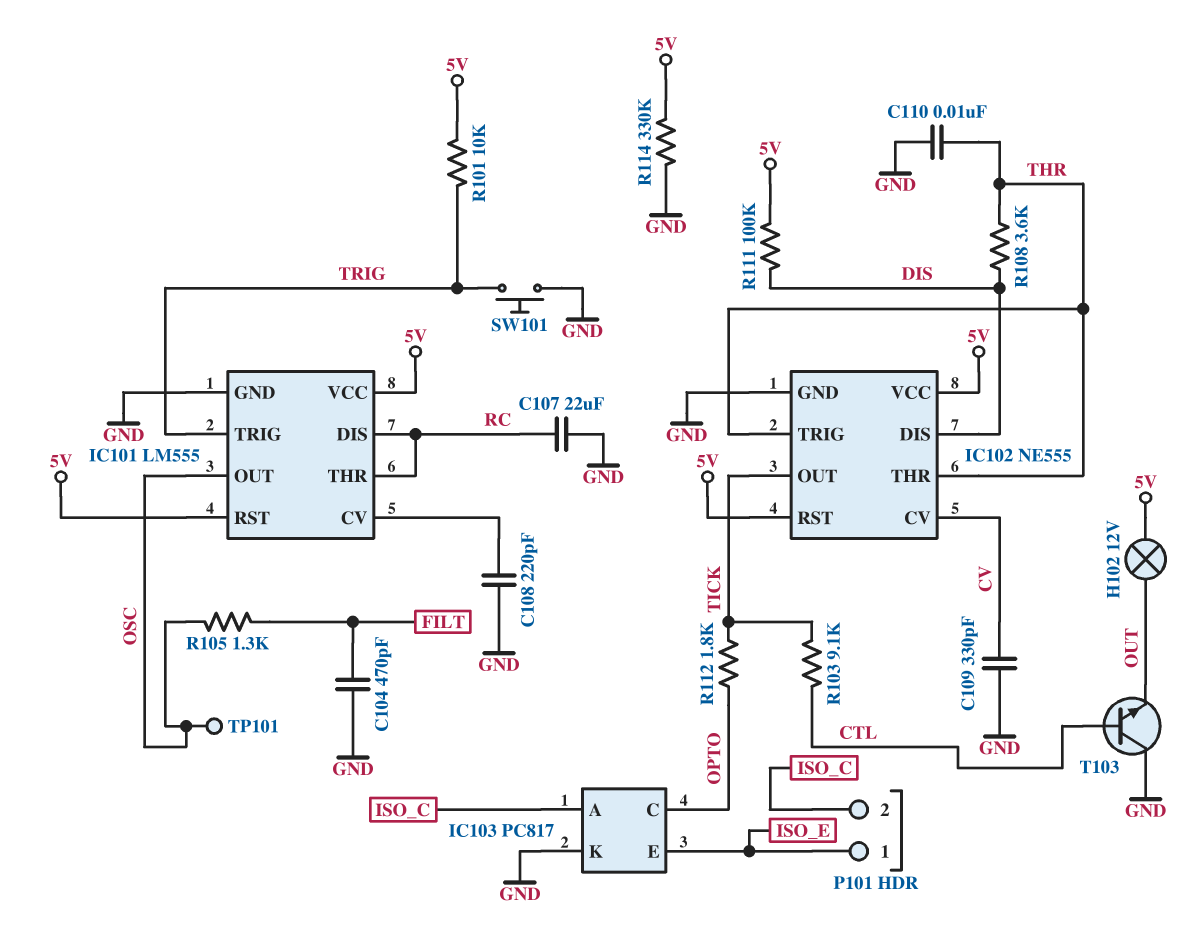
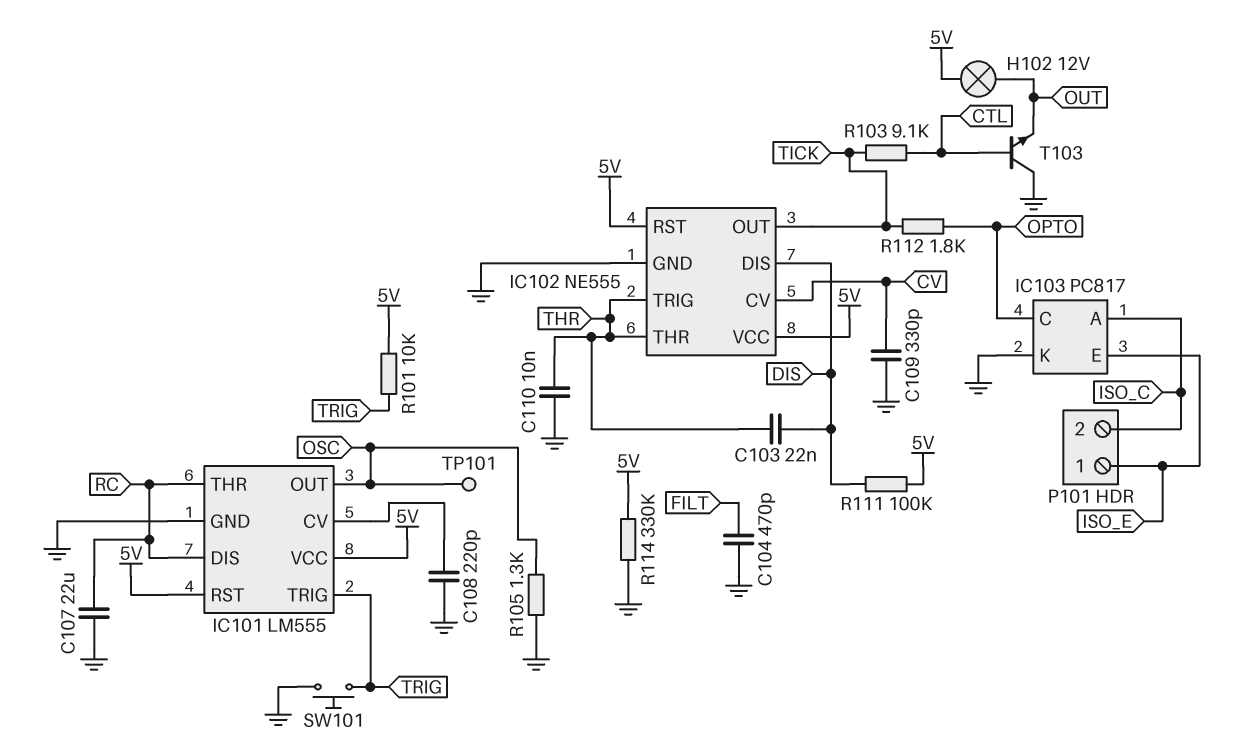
C103: none -> 22nF (DIS, THR)
R105: 1.3k (FILT, OSC) -> 1.3k (GND, OSC)
R108: 3.6k (DIS, THR) -> none

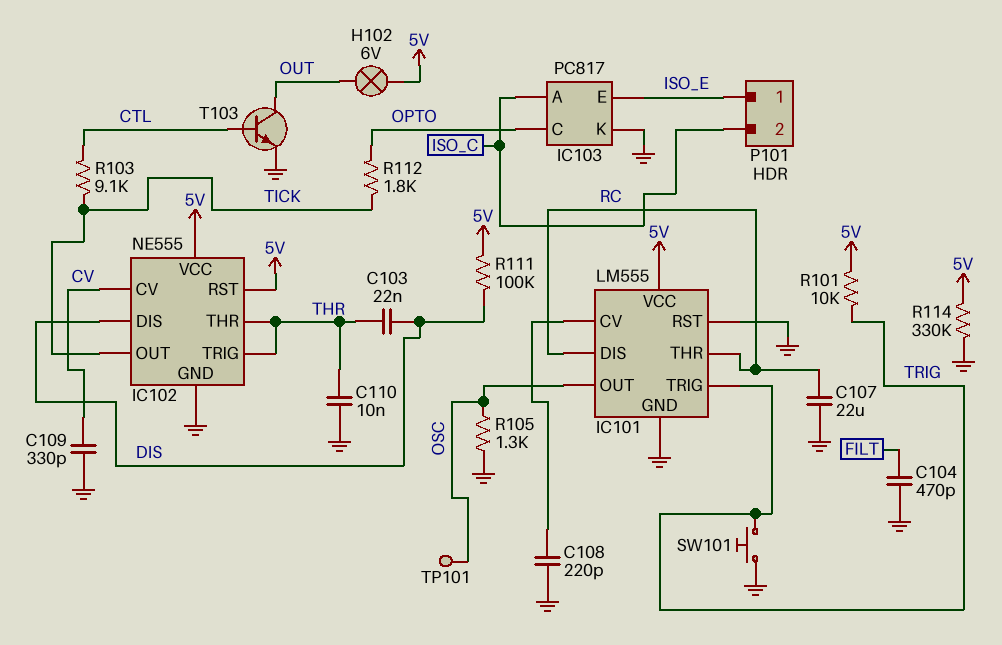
H102: lamp 12V (5V, OUT) -> lamp 6V (5V, OUT)
IC101 pin RST: 5V -> GND
T103: NPN (B CTL, C GND, E OUT) -> NPN (B CTL, C OUT, E GND)

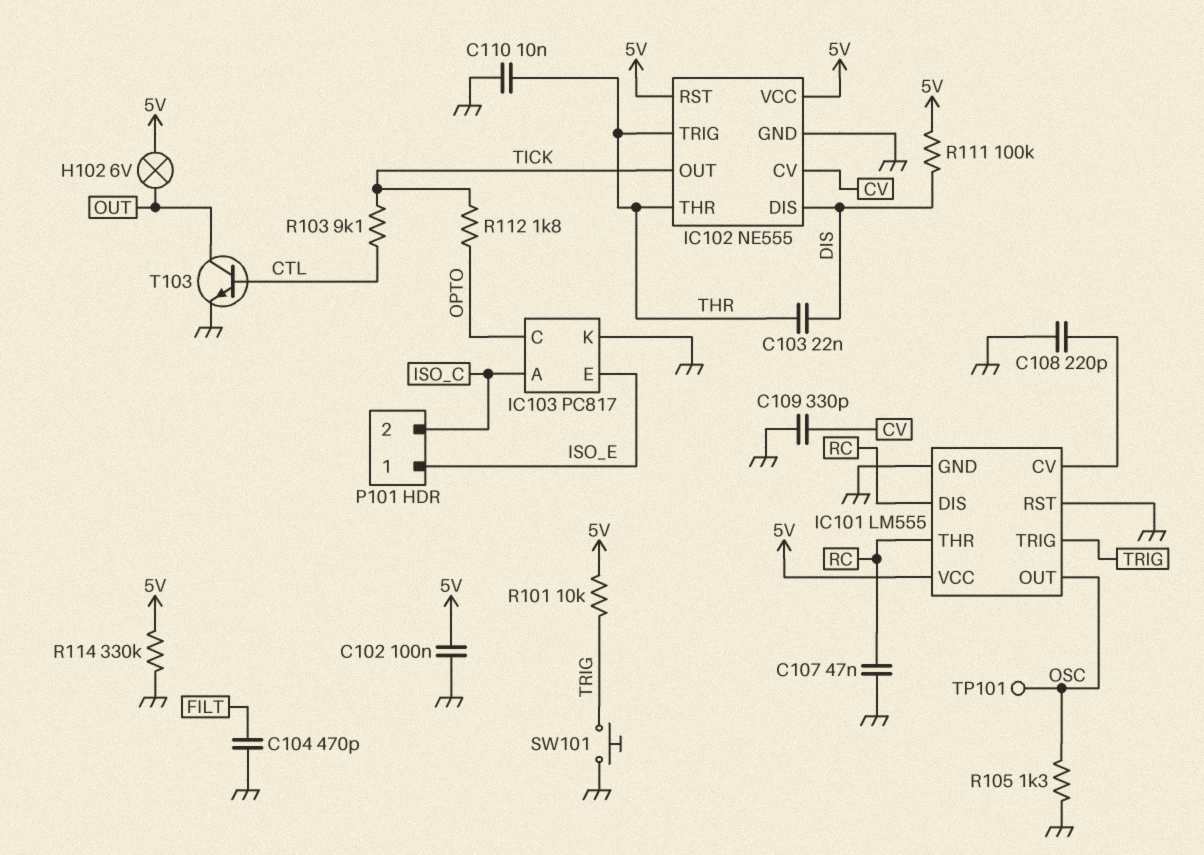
C102: none -> 100nF (5V, GND)
C107: 22uF (GND, RC) -> 47nF (GND, RC)

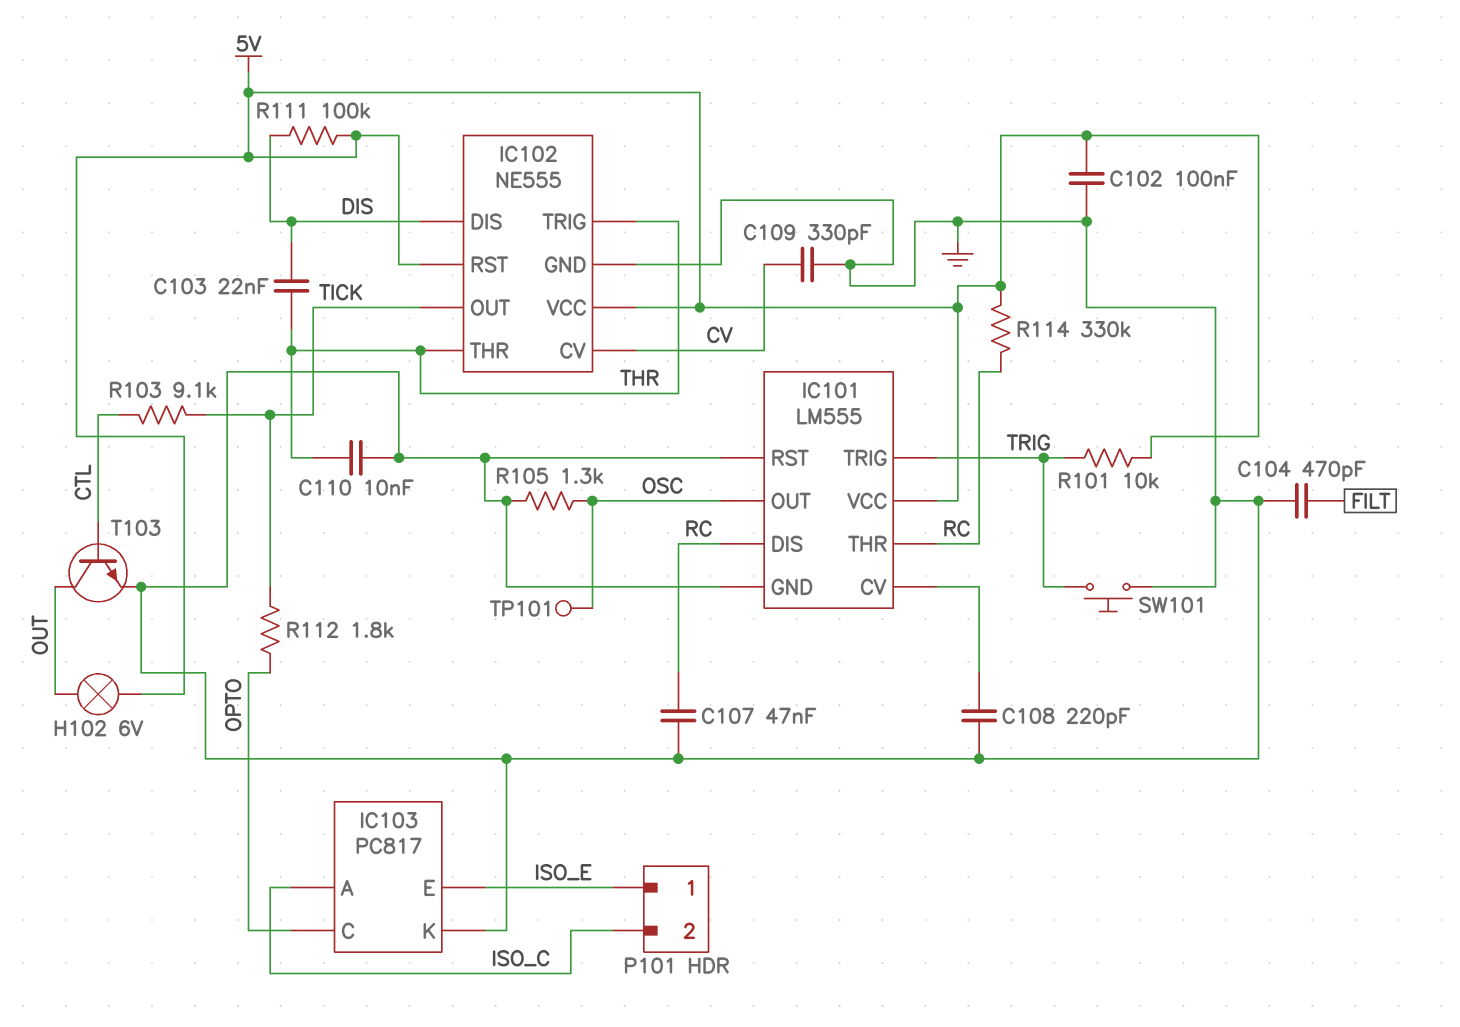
R114: 330k (5V, GND) -> 330k (5V, RC)

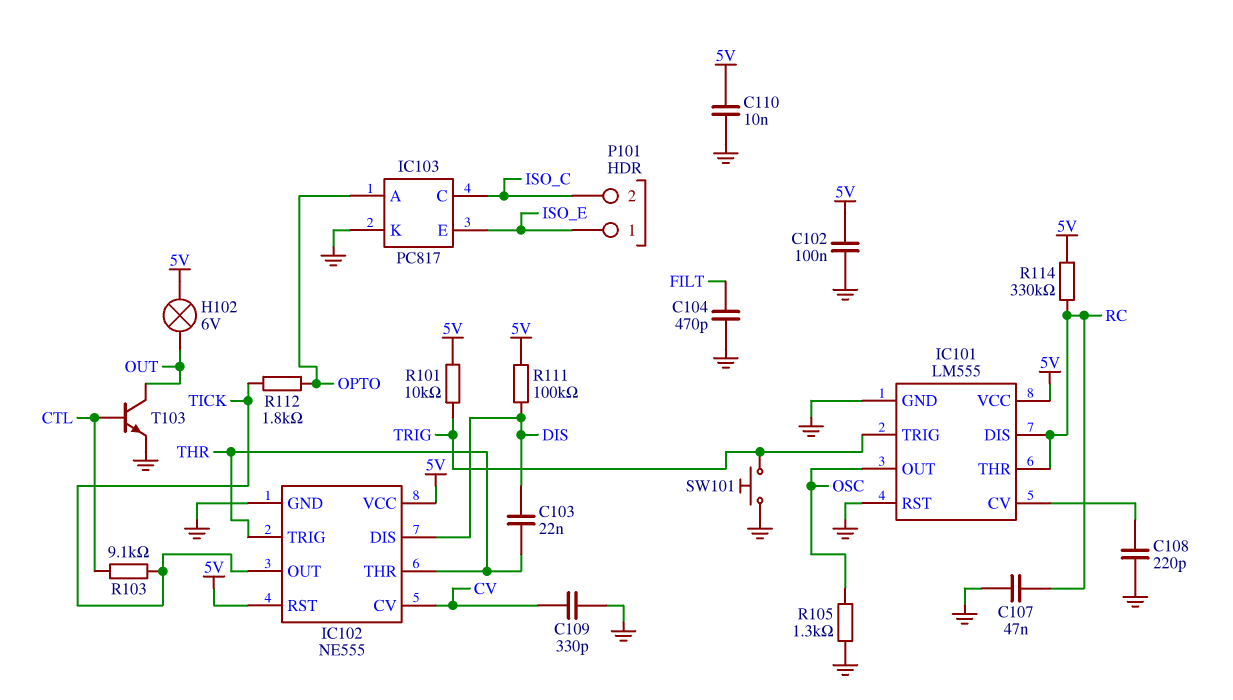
C110: 10nF (GND, THR) -> 10nF (5V, GND)
IC103 pin A: ISO_C -> OPTO
IC103 pin C: OPTO -> ISO_C
TP101: test point (OSC) -> none

